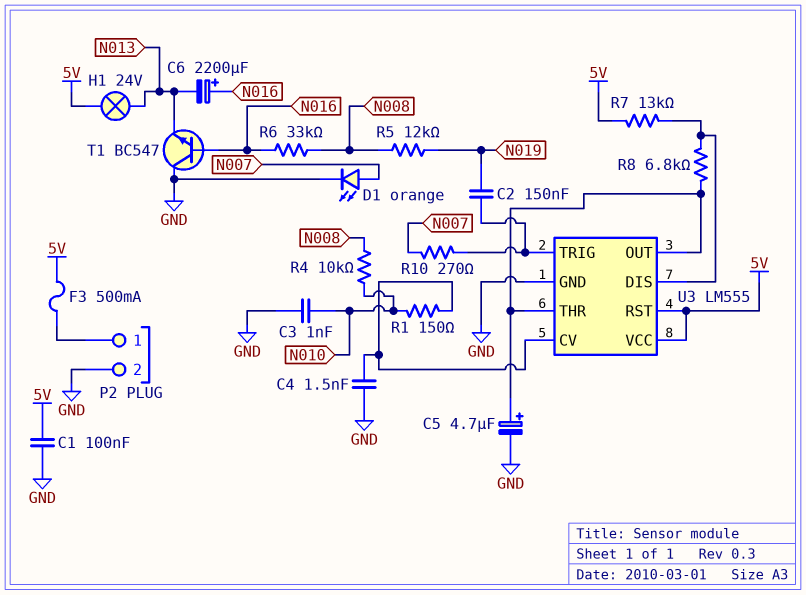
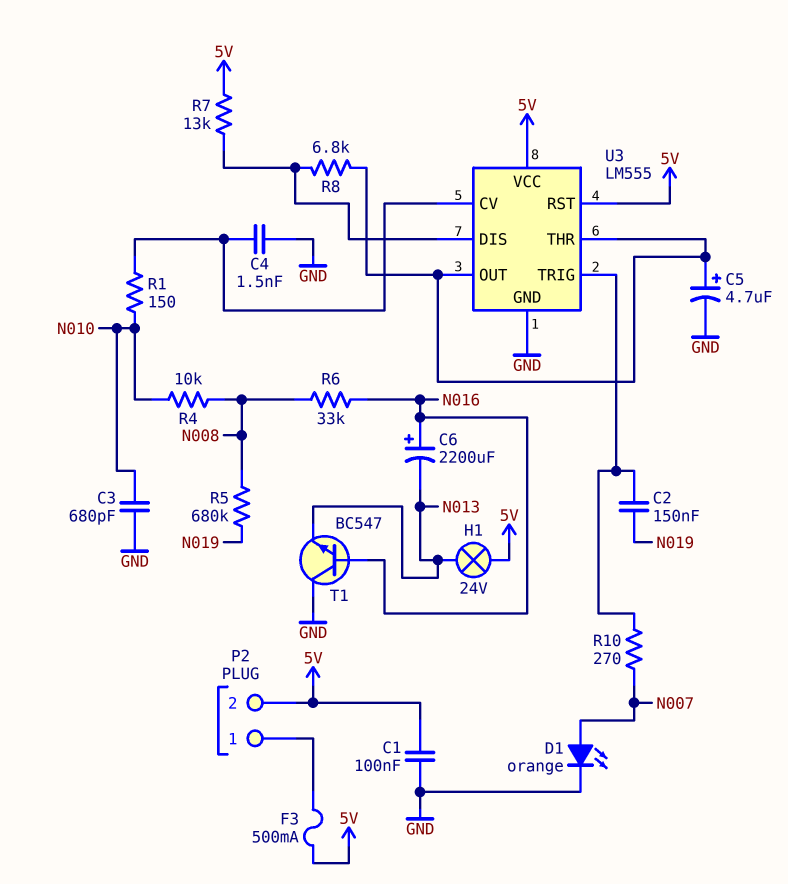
C3: 1nF (GND, N010) -> 680pF (GND, N010)
P2 pin 2: GND -> 5V
R5: 12k (N008, N019) -> 680k (N008, N019)

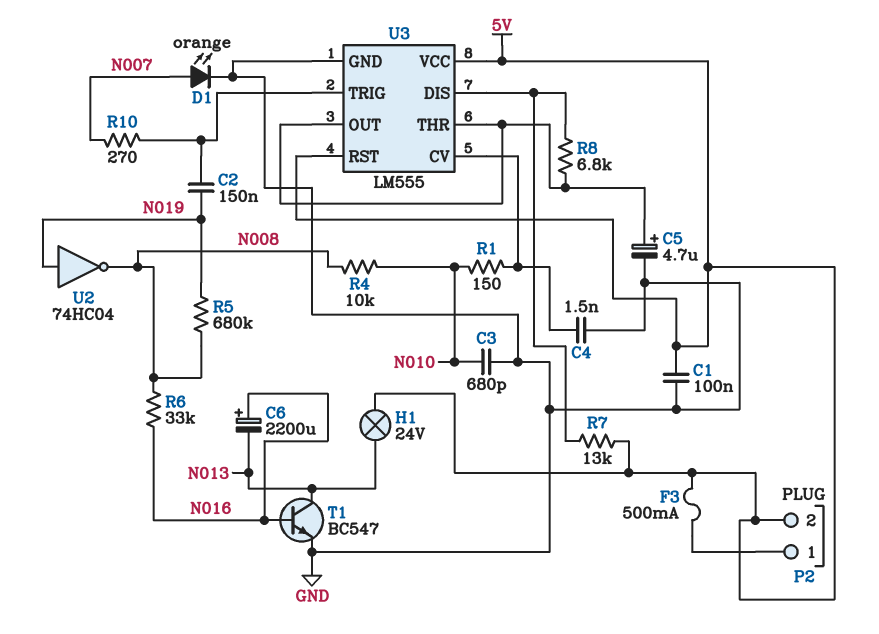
T1: NPN BC547 (B N016, C GND, E N013) -> NPN BC547 (B N016, C N013, E GND)
U2: none -> NOT 74HC04 (in N019, out N008)

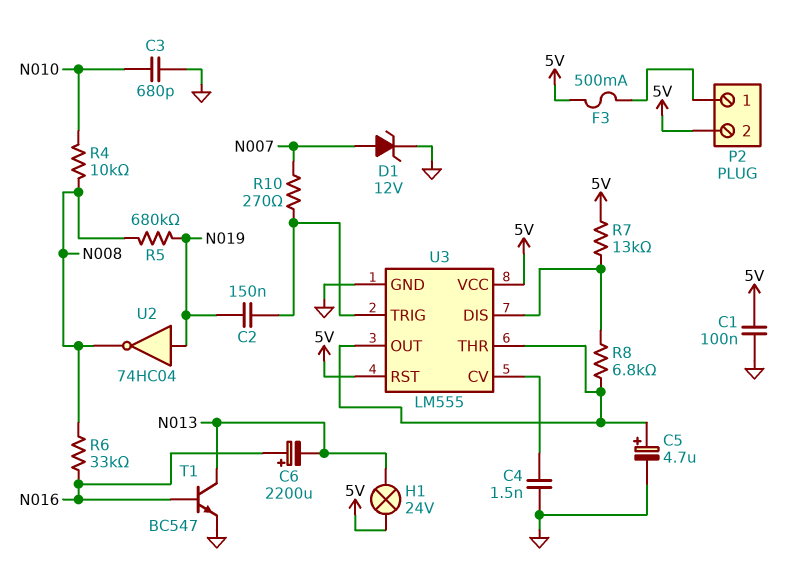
D1: LED orange (A N007, K GND) -> zener 12V (A N007, K GND)
R1: 150 (N010, U3/CV) -> none

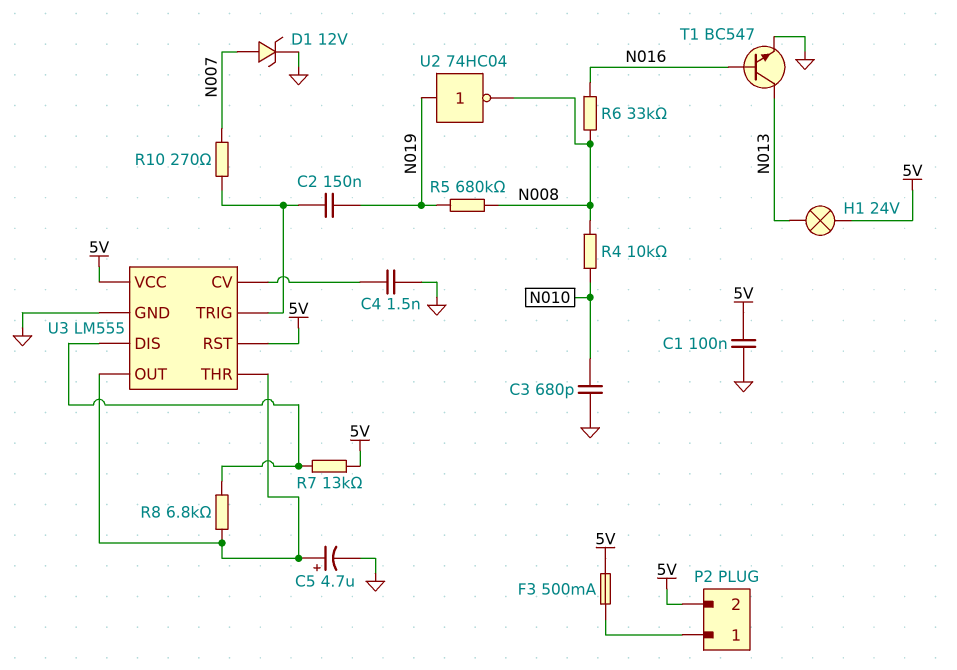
C6: 2200uF (plus N016, minus N013) -> none

